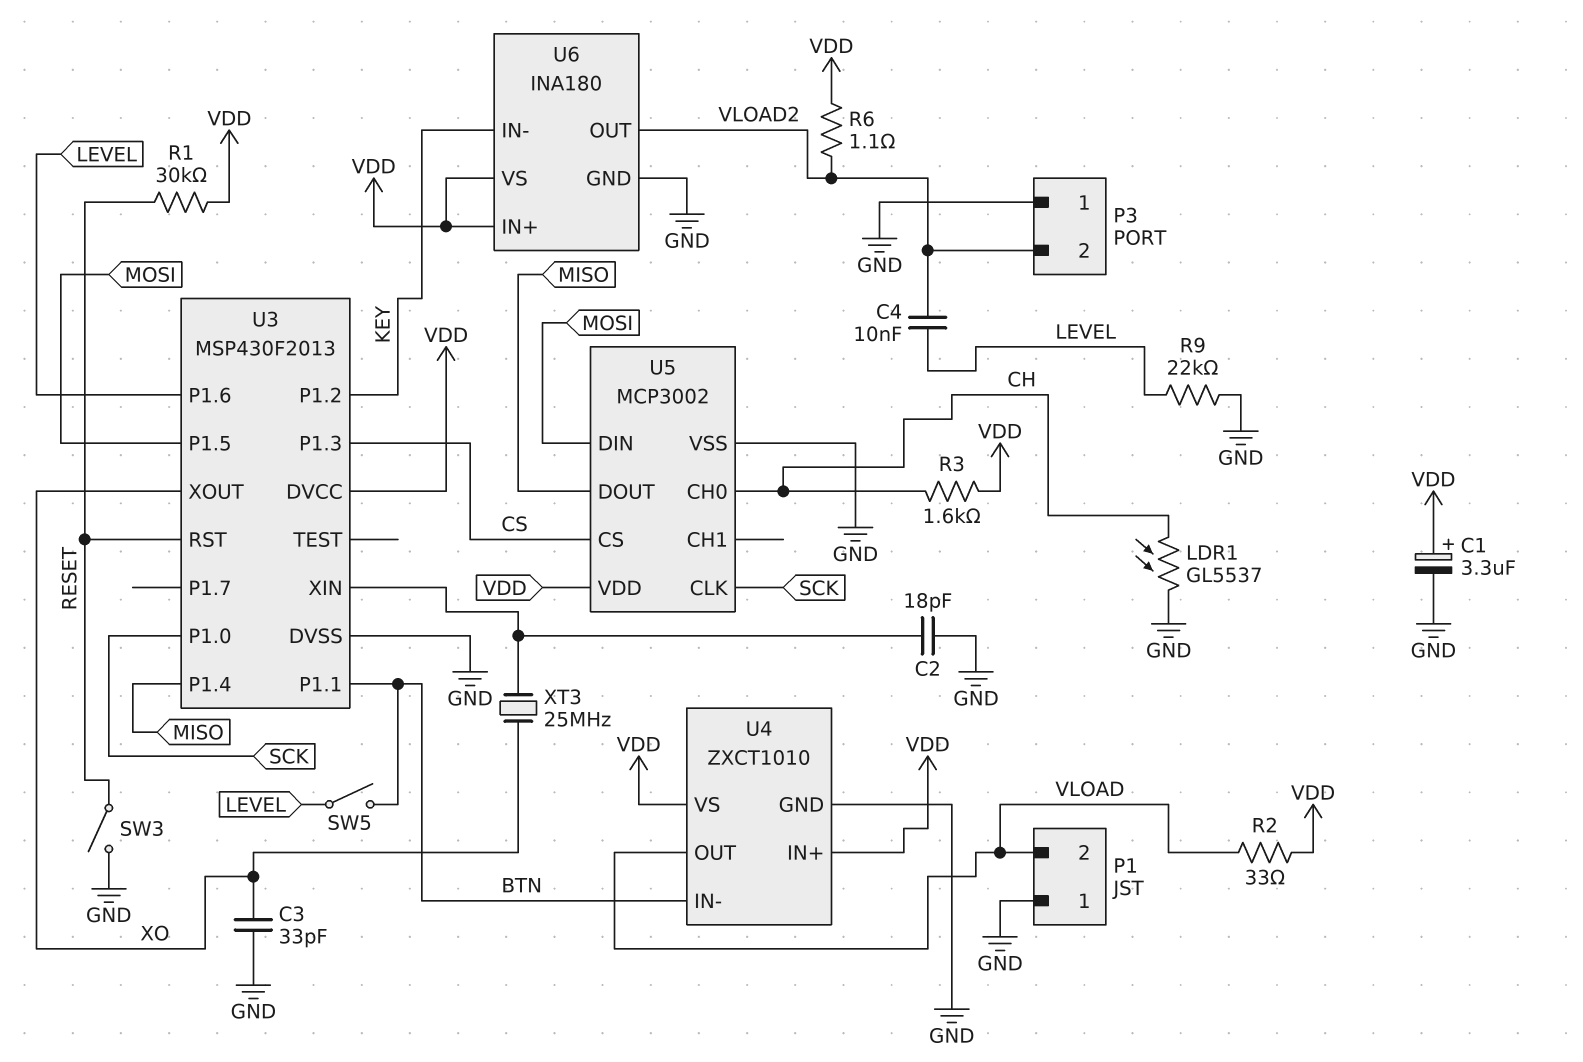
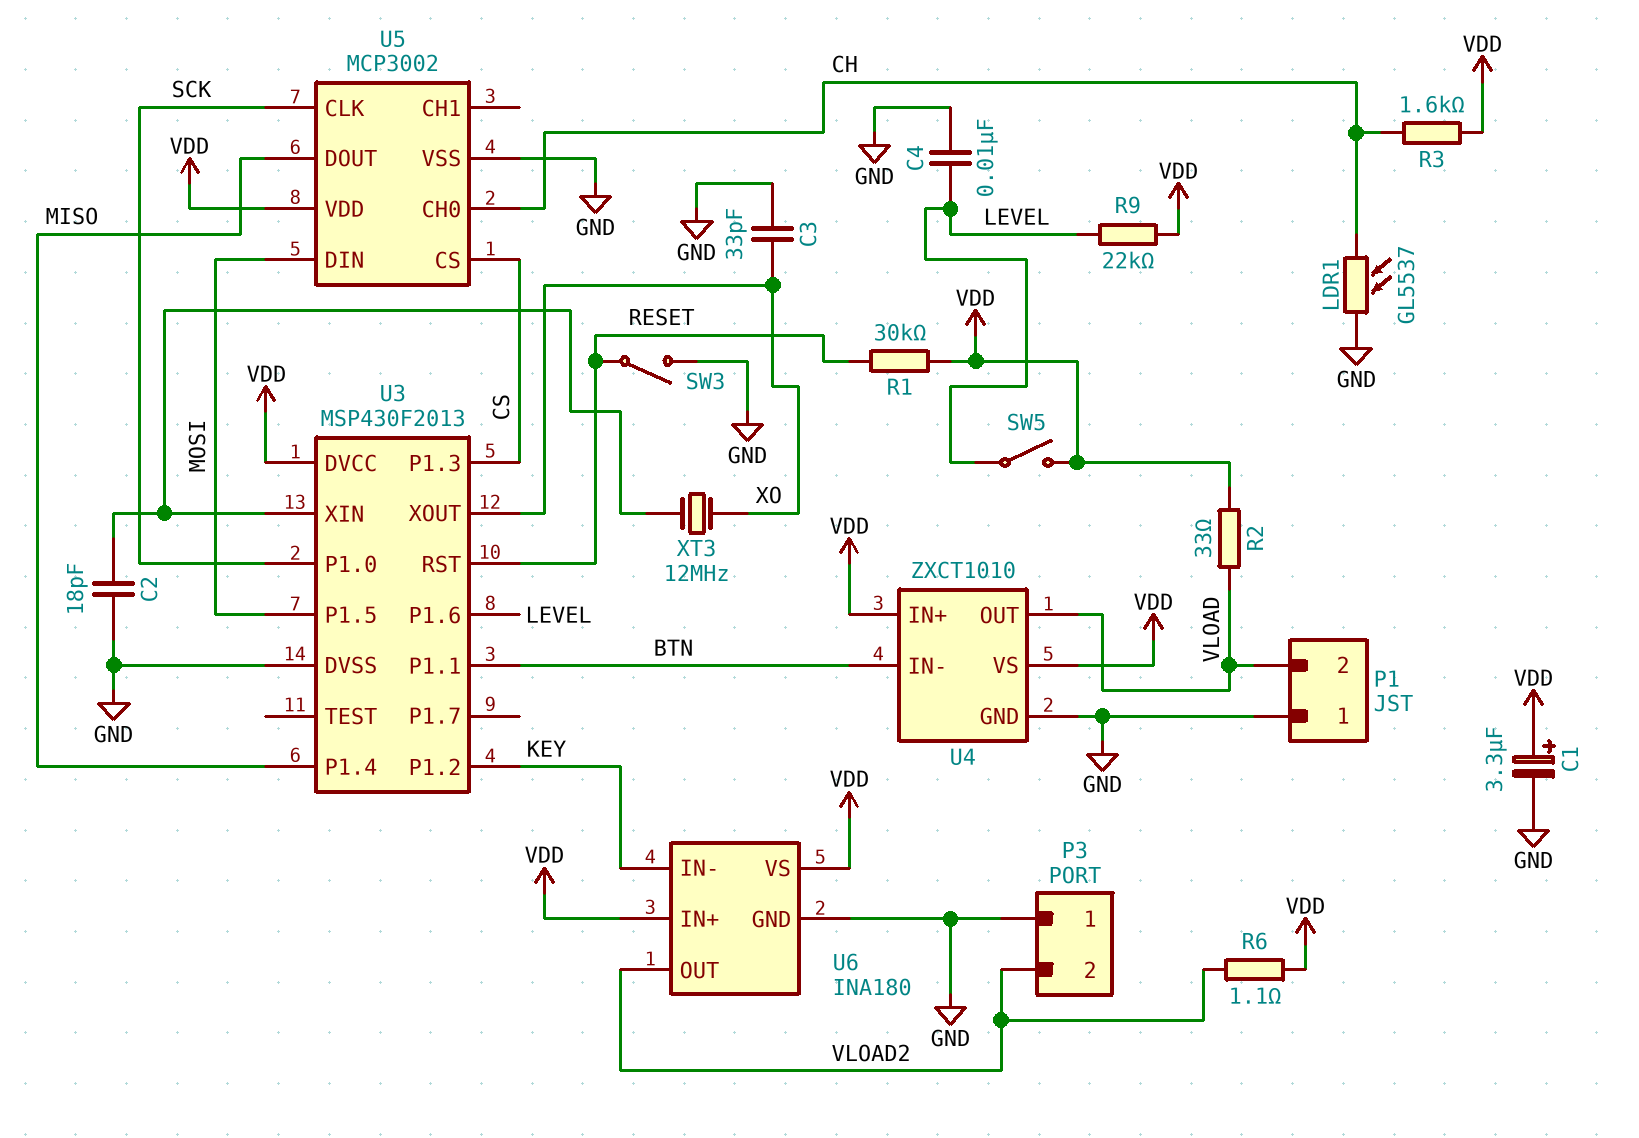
C4: 10nF (LEVEL, VLOAD2) -> 10nF (GND, LEVEL)
R9: 22k (GND, LEVEL) -> 22k (LEVEL, VDD)
SW5: switch (BTN, LEVEL) -> switch (LEVEL, VDD)
XT3: 25MHz (U3/XIN, XO) -> 12MHz (U3/XIN, XO)

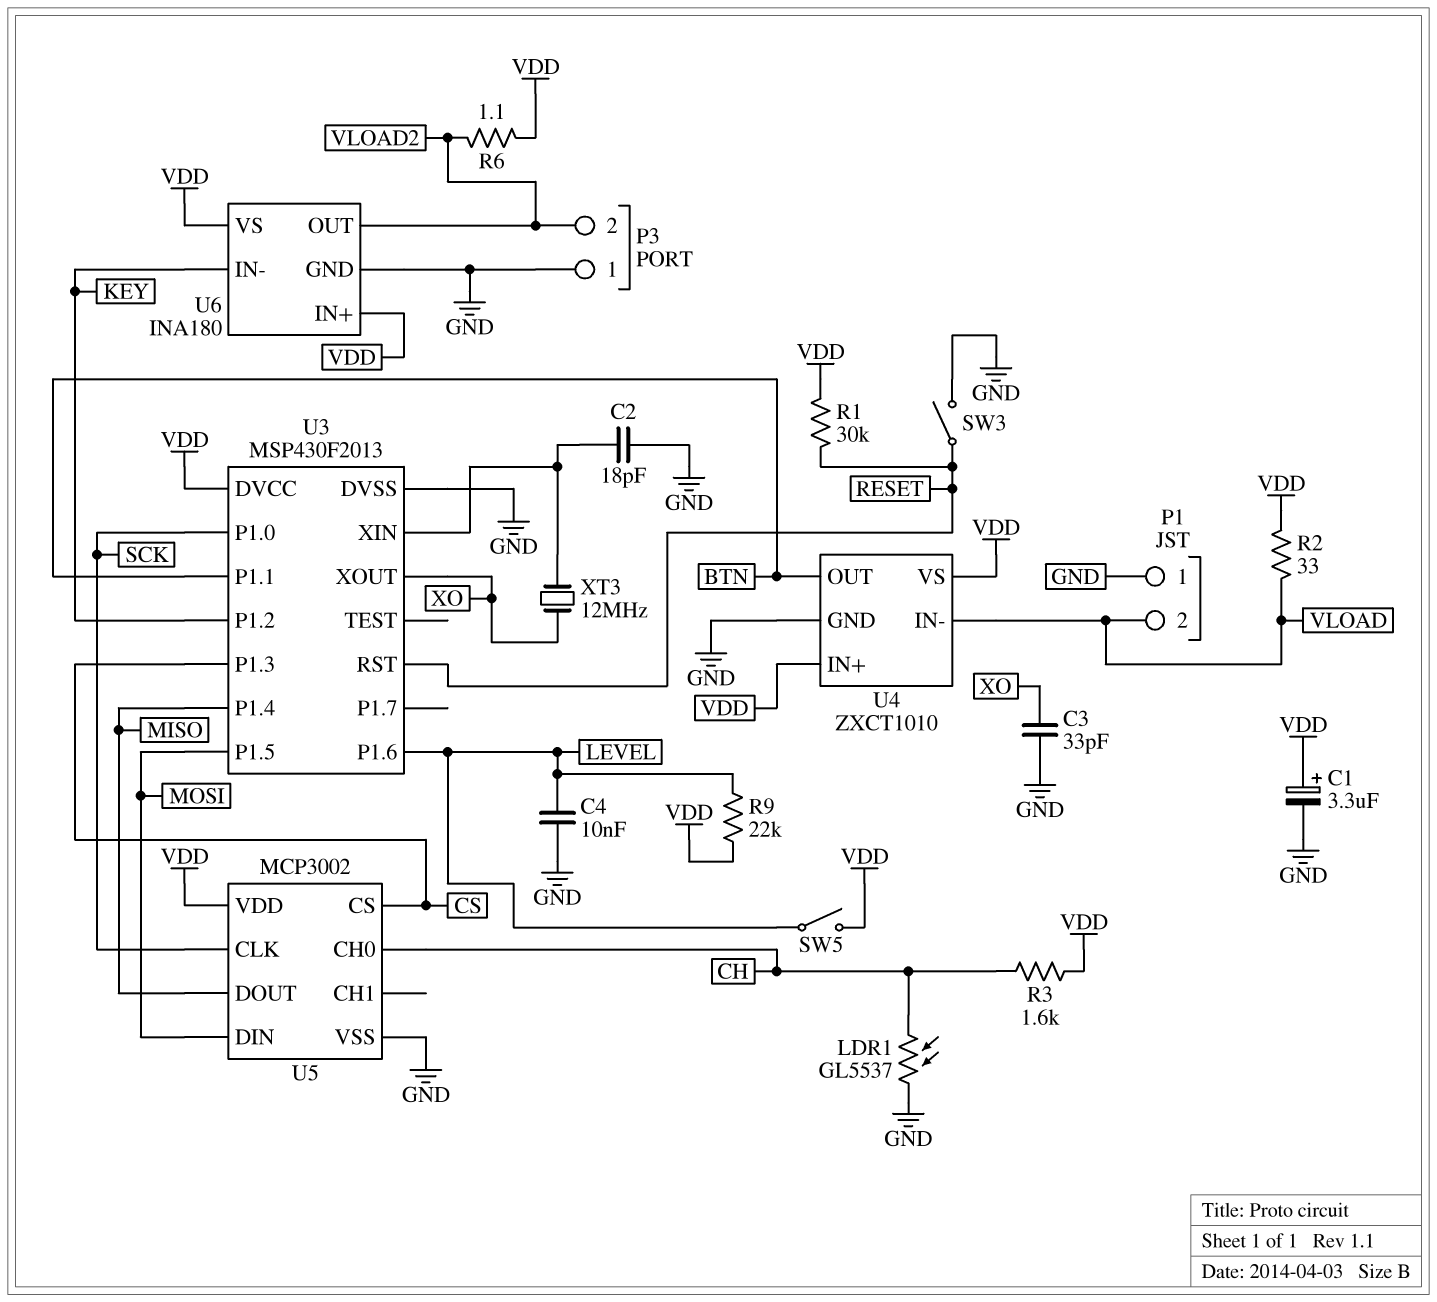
U4 pin IN-: BTN -> VLOAD
U4 pin OUT: VLOAD -> BTN

